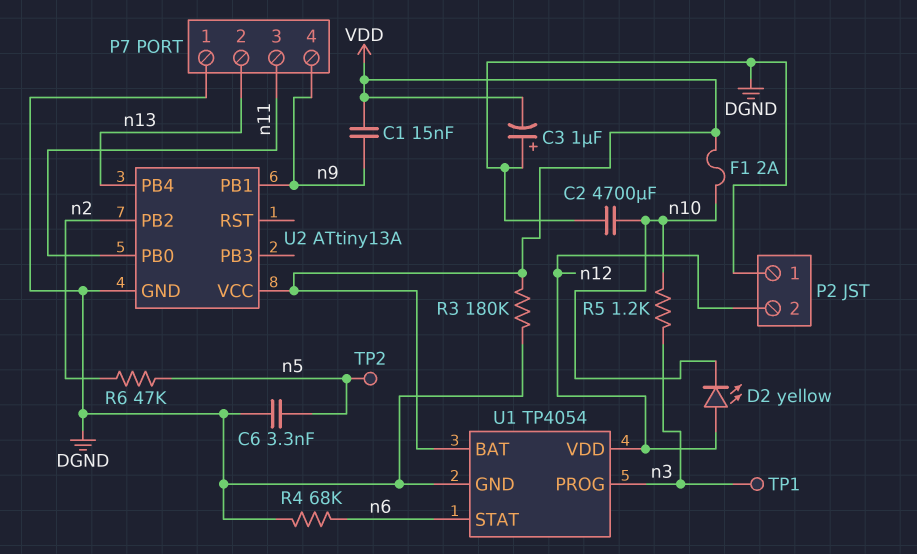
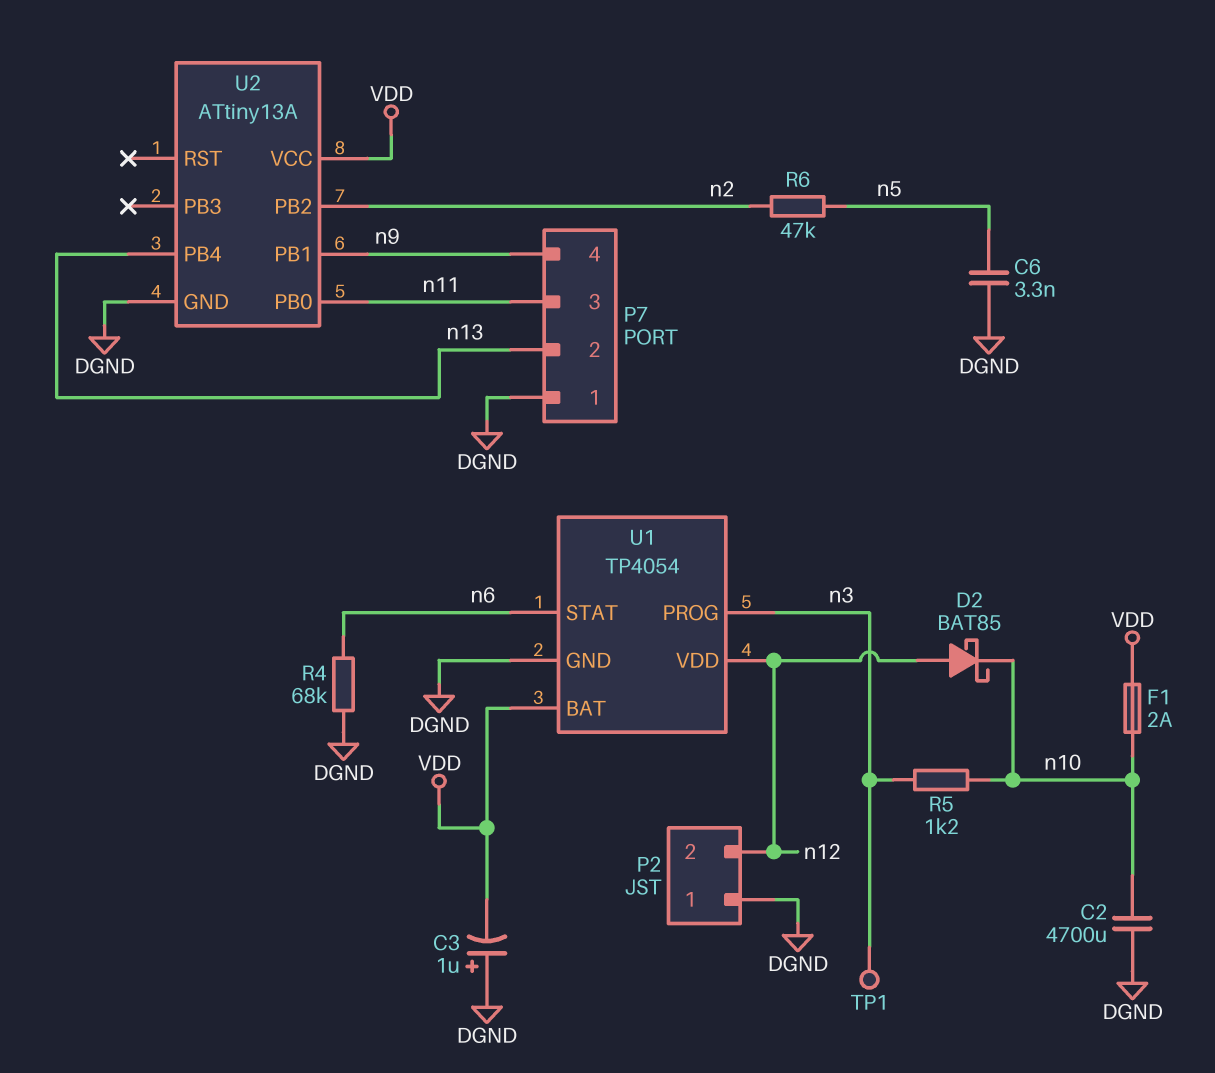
C1: 15nF (VDD, n9) -> none
D2: LED yellow (A n12, K n10) -> schottky BAT85 (A n12, K n10)
R3: 180k (DGND, VDD) -> none
TP2: test point (n5) -> none

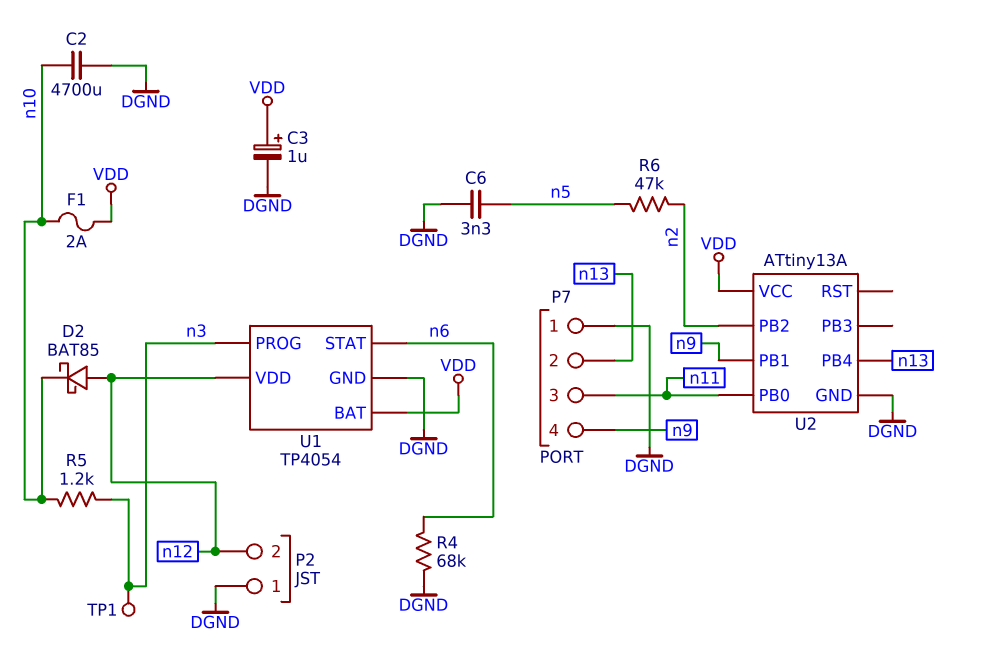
C3: 1uF (plus DGND, minus VDD) -> 1uF (plus VDD, minus DGND)

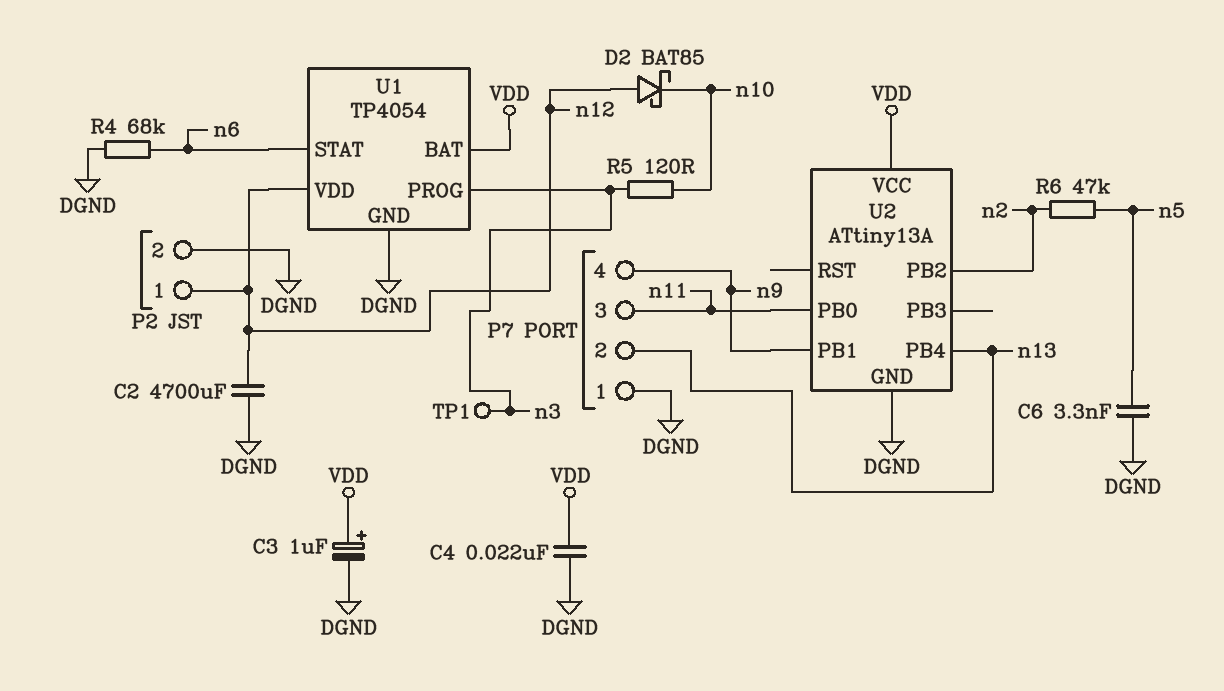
C2: 4700uF (DGND, n10) -> 4700uF (DGND, n12)
C4: none -> 22nF (DGND, VDD)
F1: 2A (VDD, n10) -> none
P2 pin 1: DGND -> n12
P2 pin 2: n12 -> DGND
R5: 1.2k (n3, n10) -> 120 (n3, n10)

